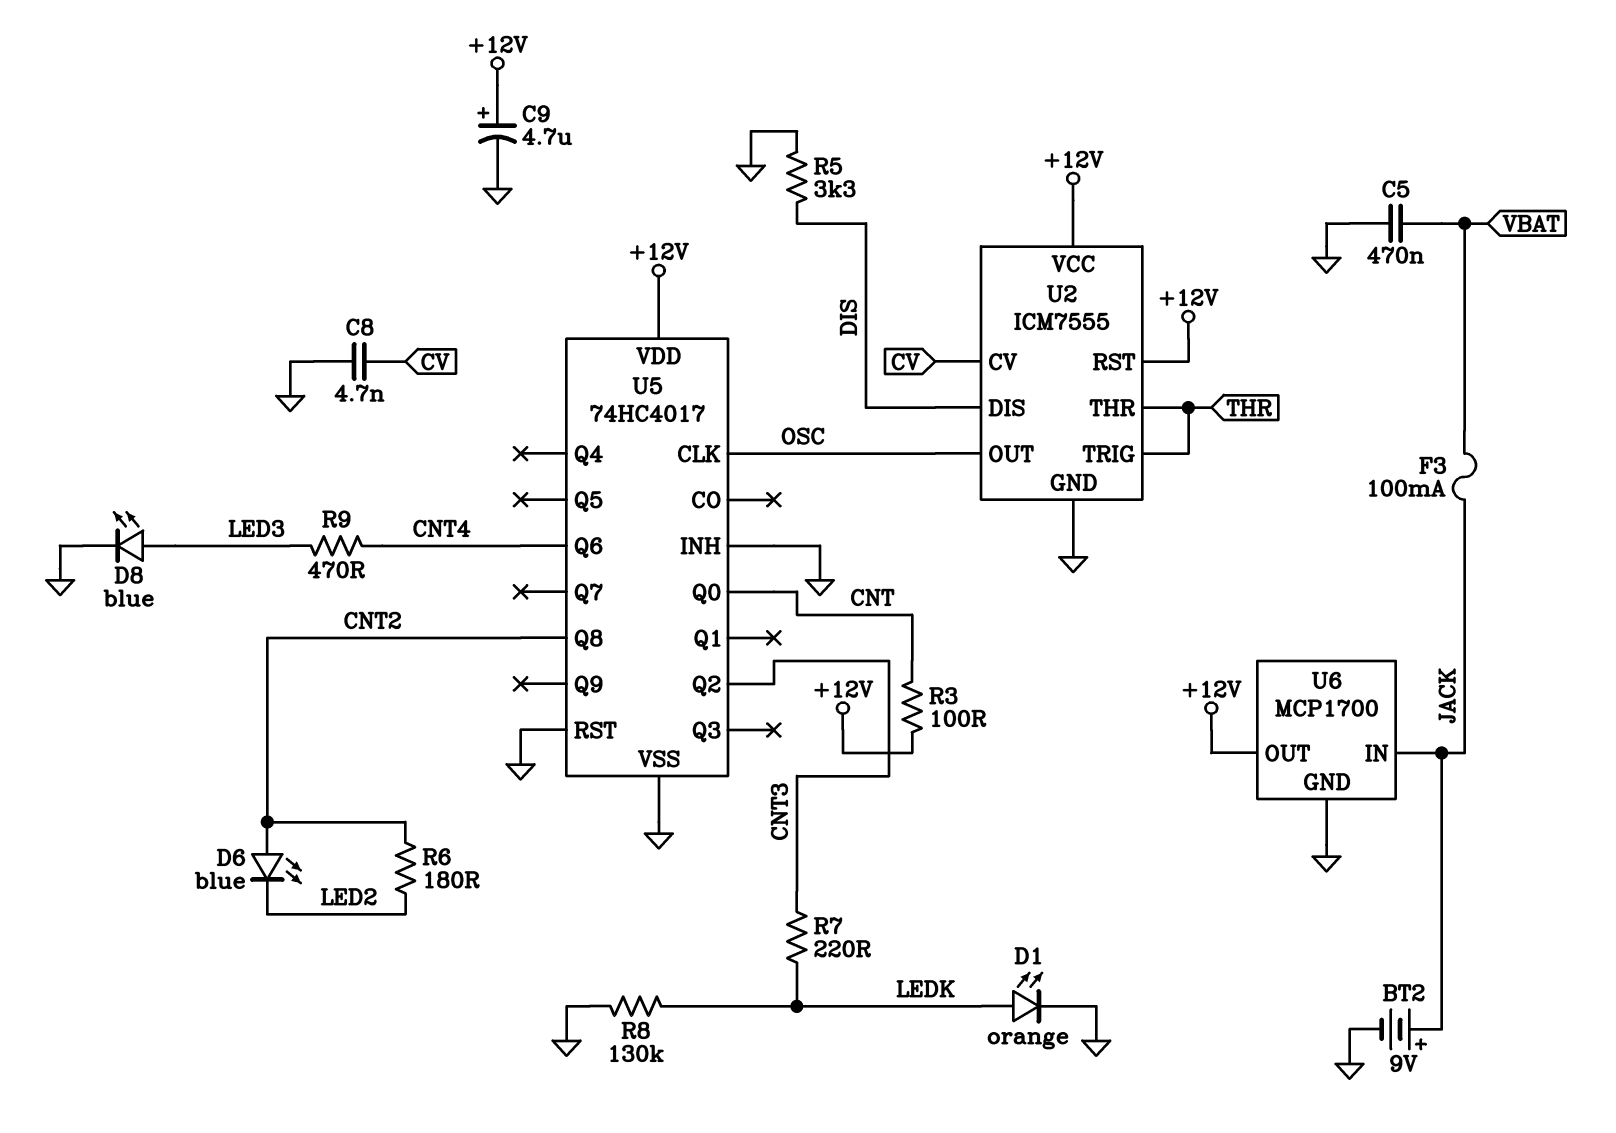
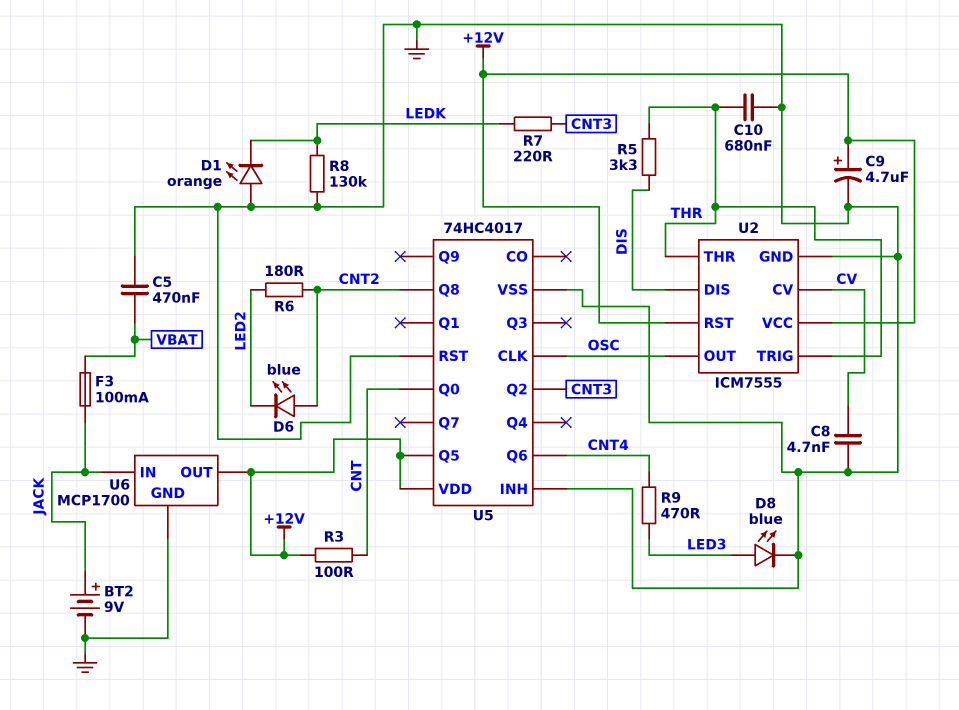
C10: none -> 680nF (GND, THR)
D1: LED orange (A LEDK, K GND) -> LED orange (A GND, K LEDK)
R5: 3.3k (DIS, GND) -> 3.3k (DIS, THR)
U5 pin Q5: none -> +12V

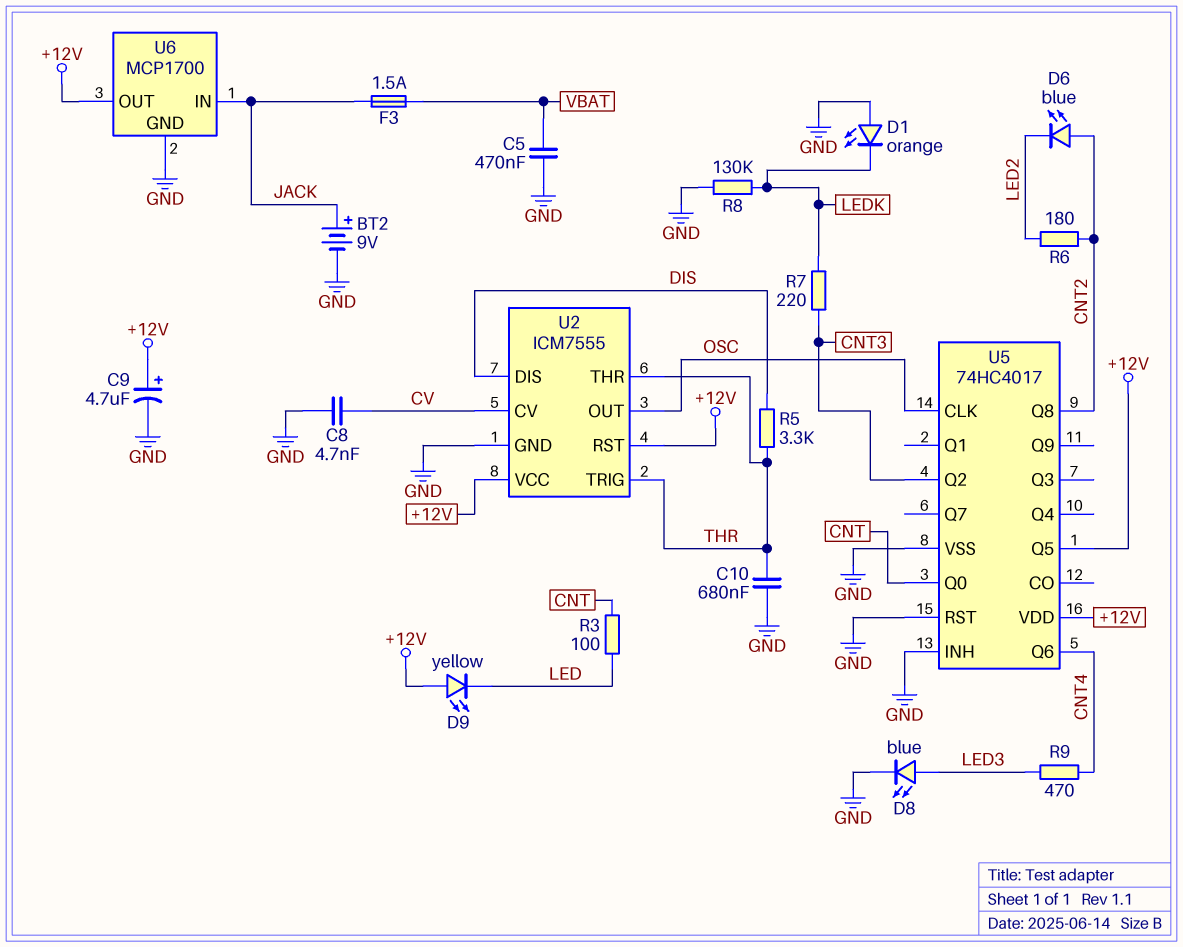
D9: none -> LED yellow (A +12V, K LED)
F3: 100mA (JACK, VBAT) -> 1.5A (JACK, VBAT)
R3: 100 (+12V, CNT) -> 100 (CNT, LED)

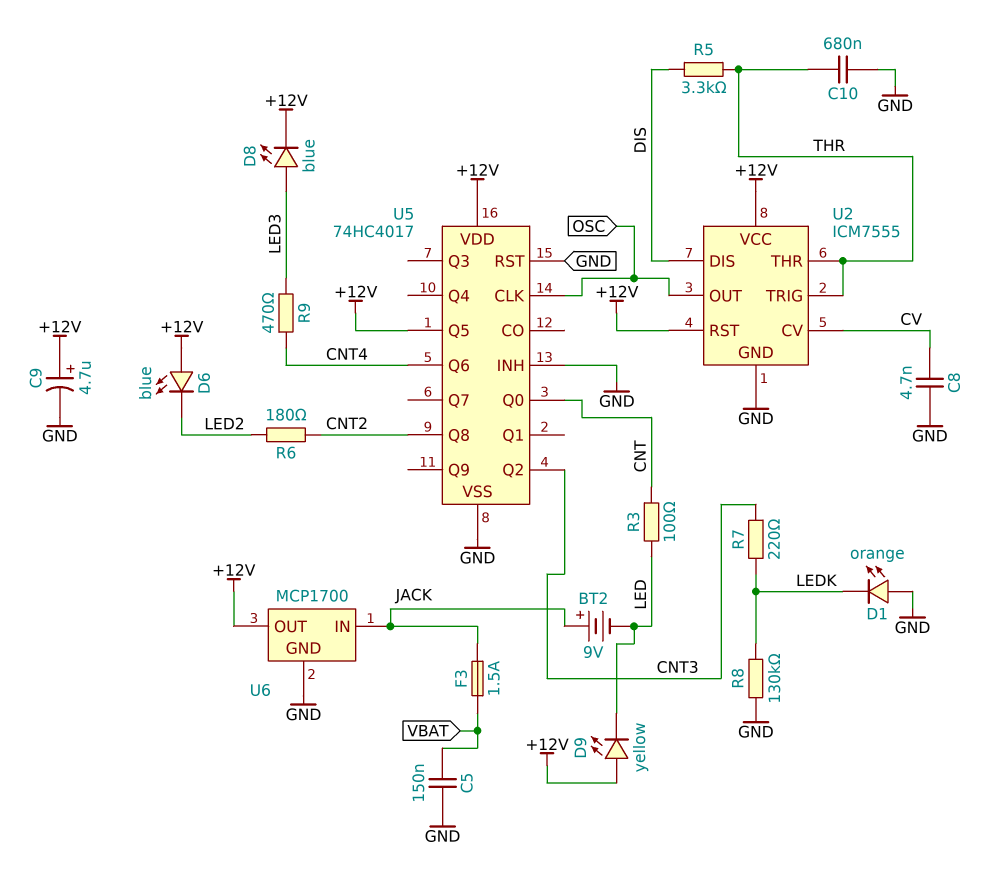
BT2: 9V (plus JACK, minus GND) -> 9V (plus JACK, minus LED)
C5: 470nF (GND, VBAT) -> 150nF (GND, VBAT)
D6: LED blue (A CNT2, K LED2) -> LED blue (A +12V, K LED2)
D8: LED blue (A LED3, K GND) -> LED blue (A LED3, K +12V)

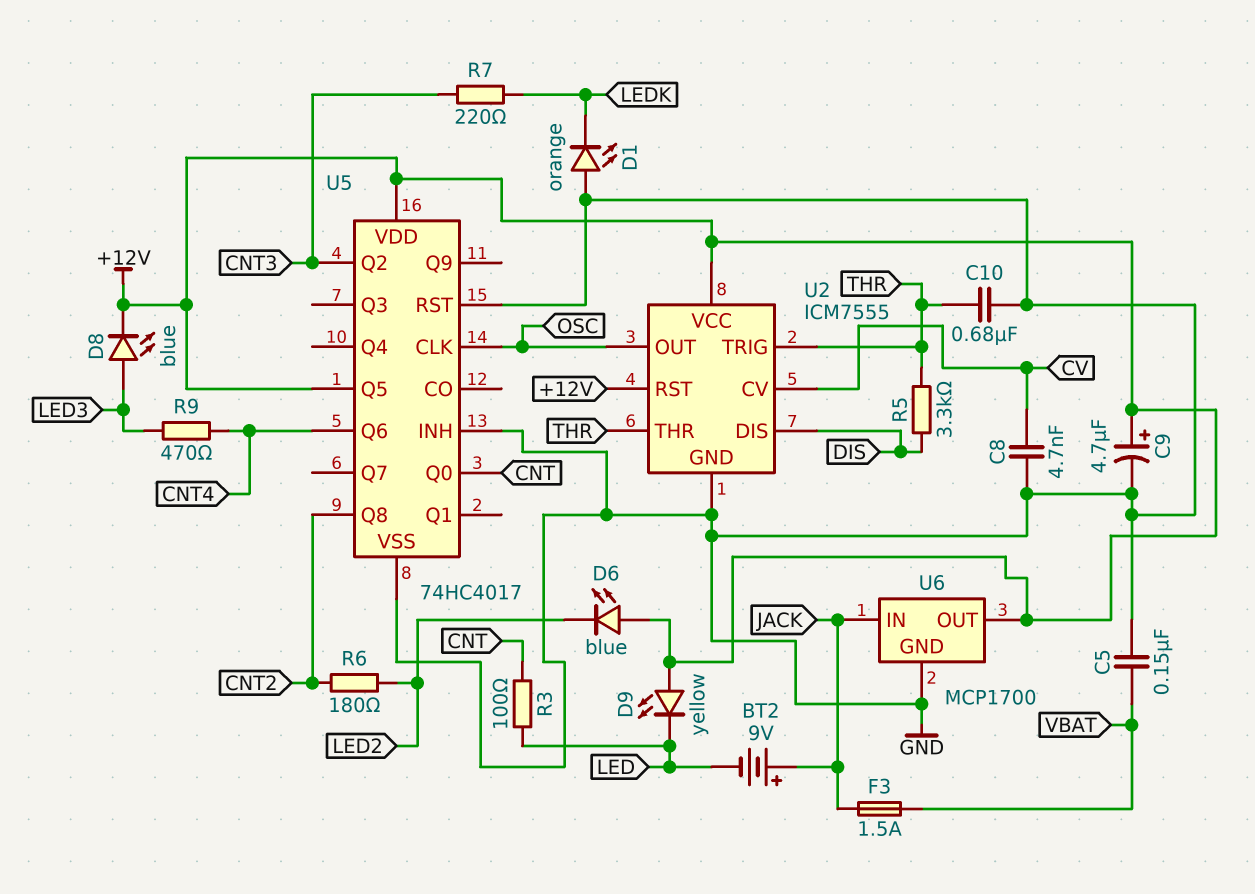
R8: 130k (GND, LEDK) -> none

